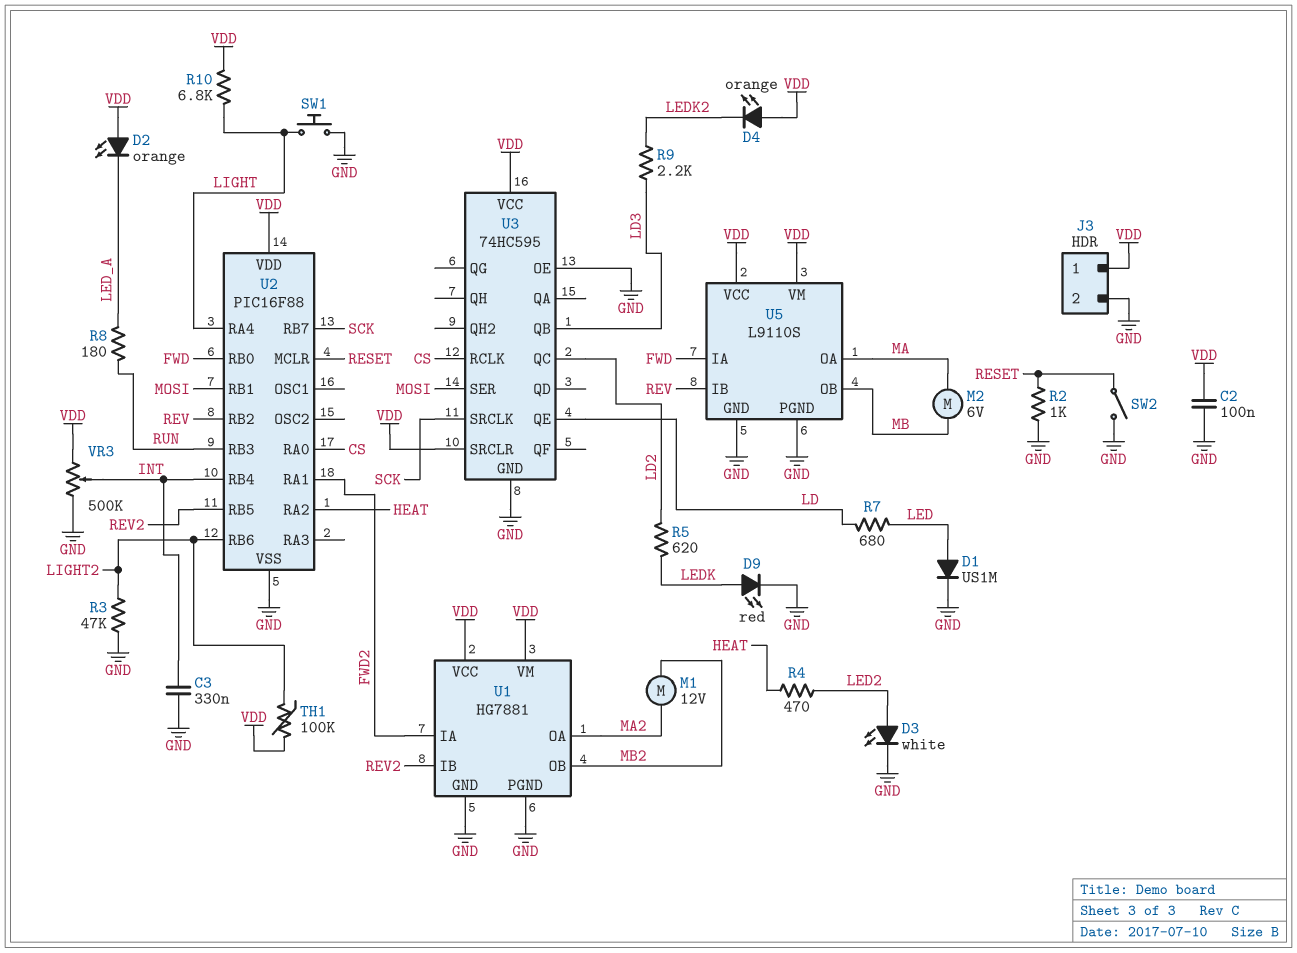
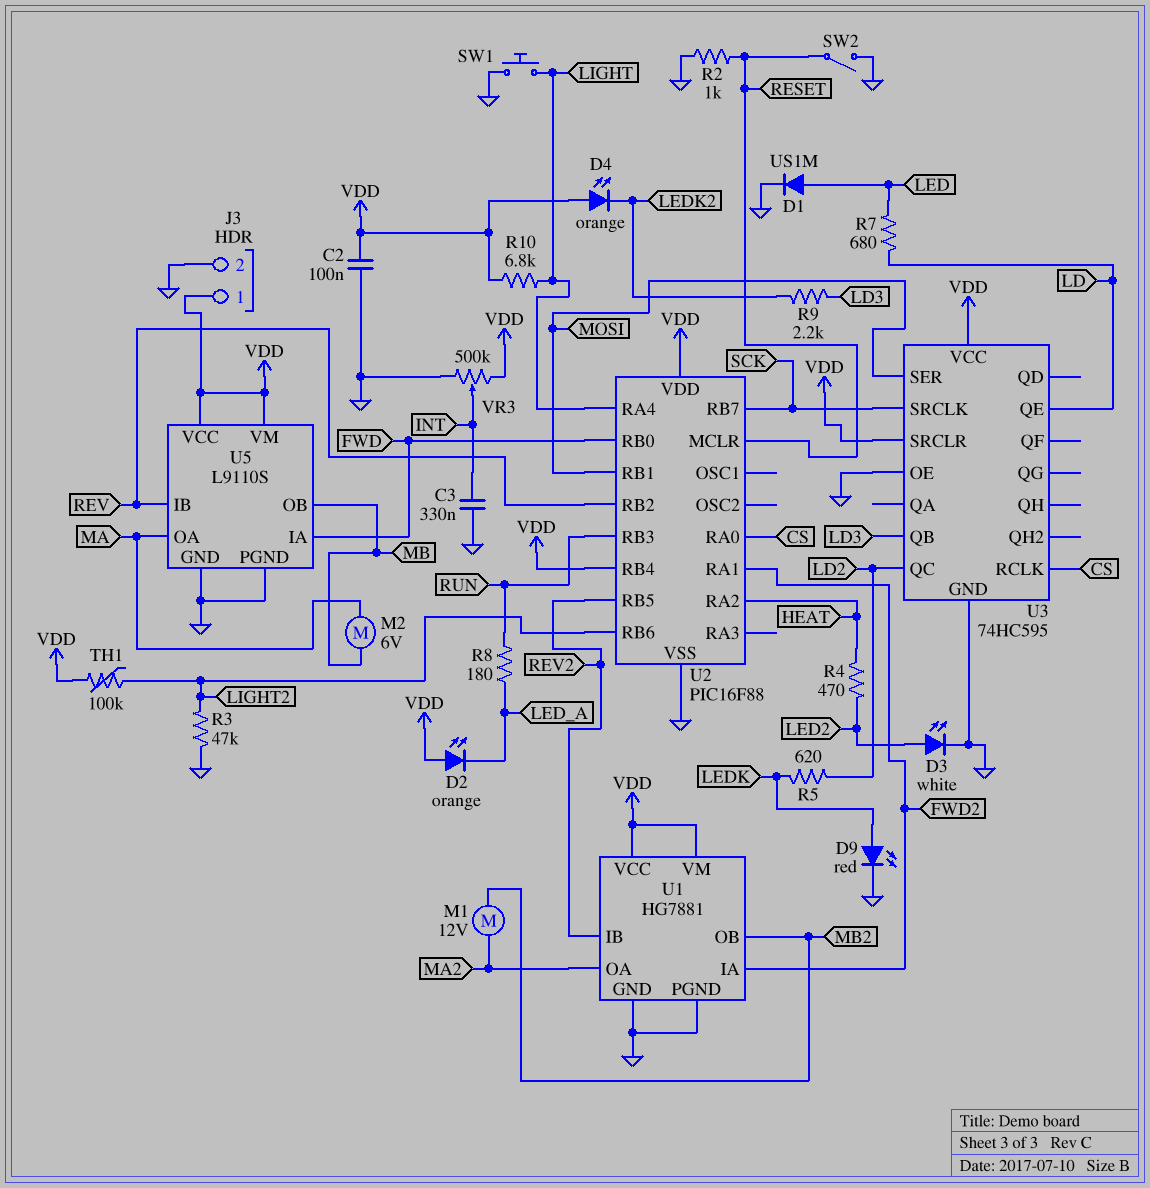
U2 pin RB4: INT -> VDD

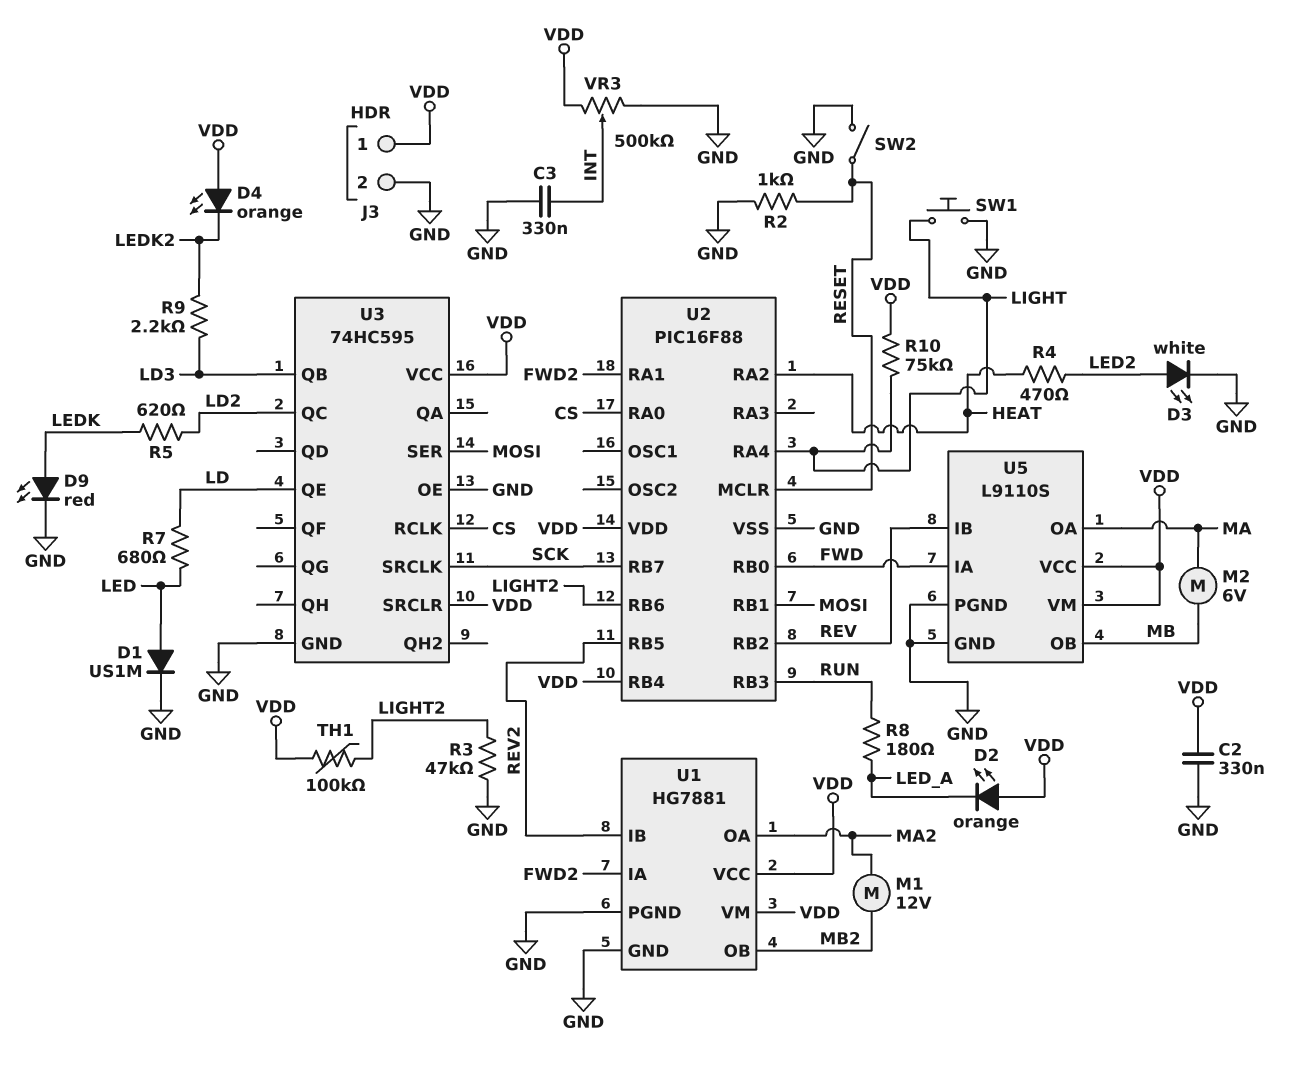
C2: 100nF (GND, VDD) -> 330nF (GND, VDD)
R10: 6.8k (LIGHT, VDD) -> 75k (LIGHT, VDD)

